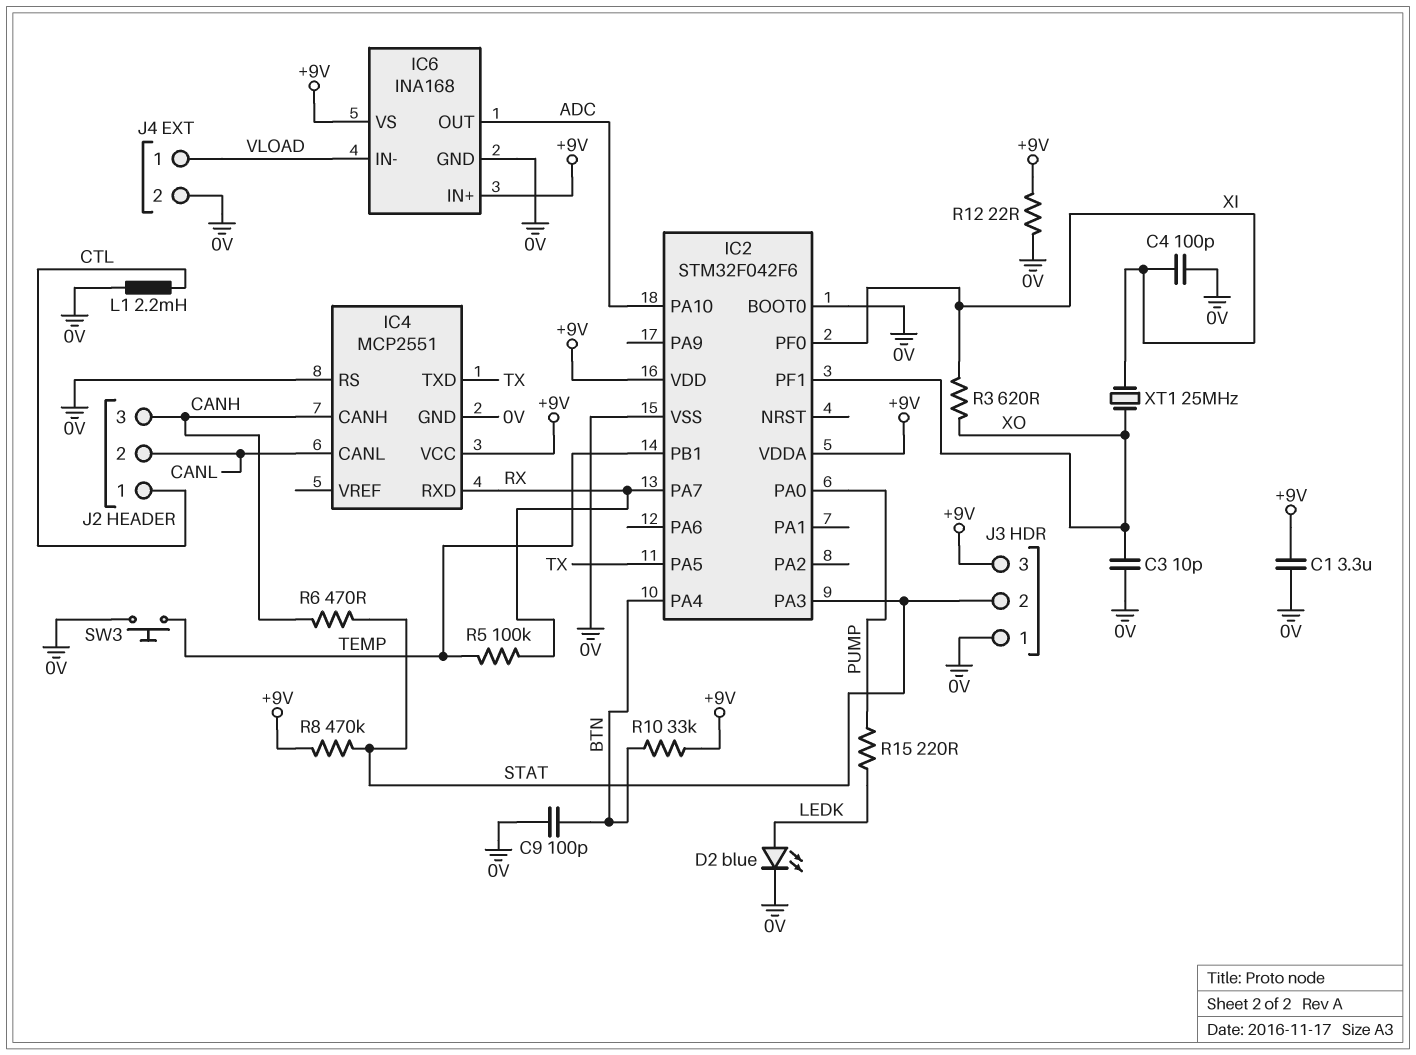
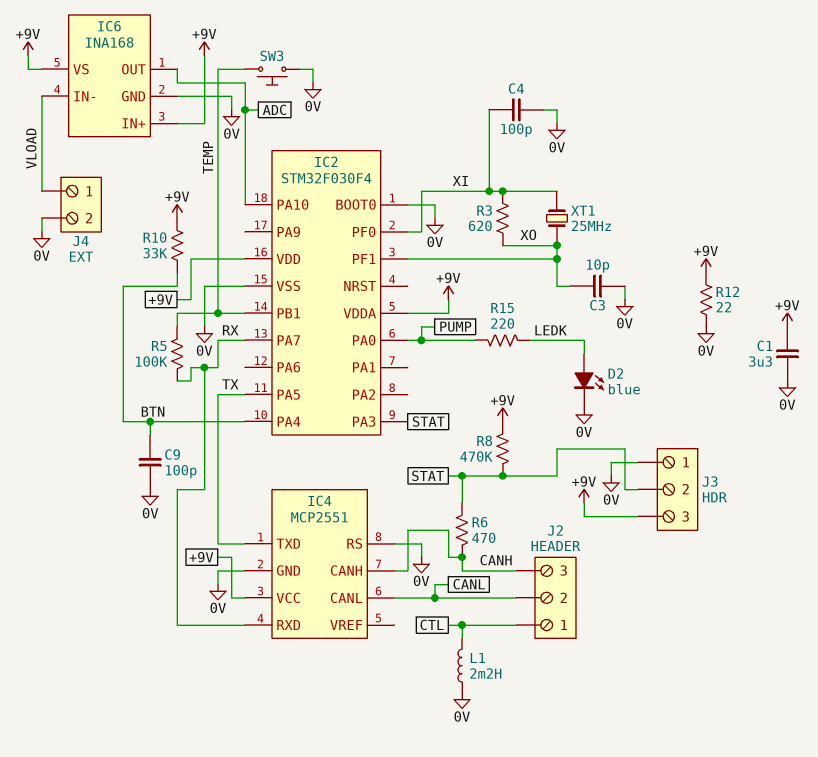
IC2: STM32F042F6 -> STM32F030F4

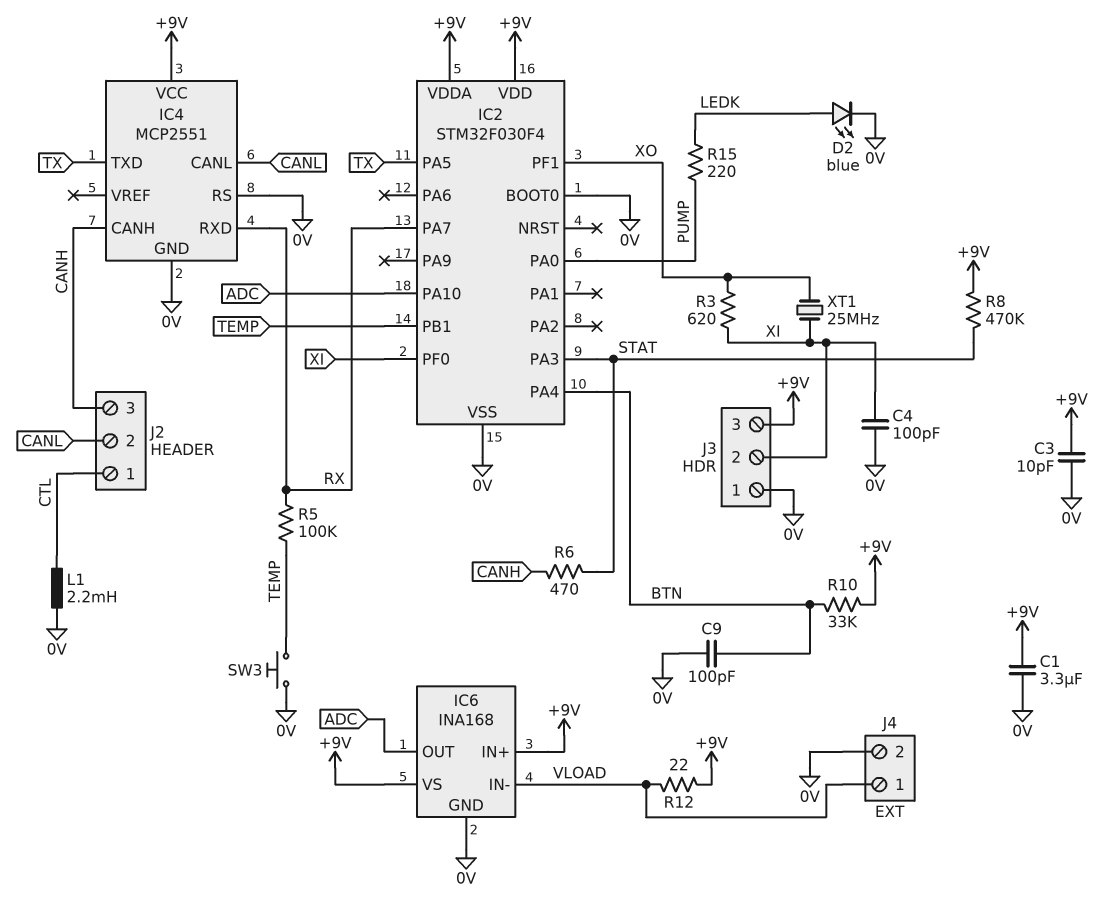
C3: 10pF (0V, XO) -> 10pF (+9V, 0V)
J3 pin 2: STAT -> XI
R12: 22 (+9V, 0V) -> 22 (+9V, VLOAD)

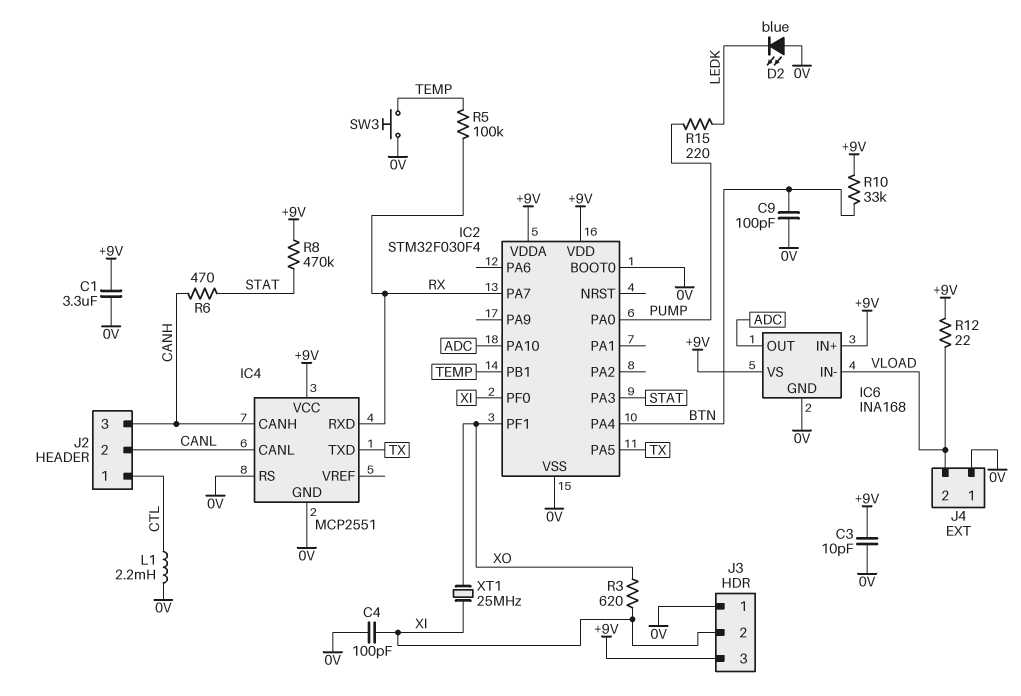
D2: LED blue (A LEDK, K 0V) -> LED blue (A 0V, K LEDK)
J4 pin 1: VLOAD -> 0V
J4 pin 2: 0V -> VLOAD

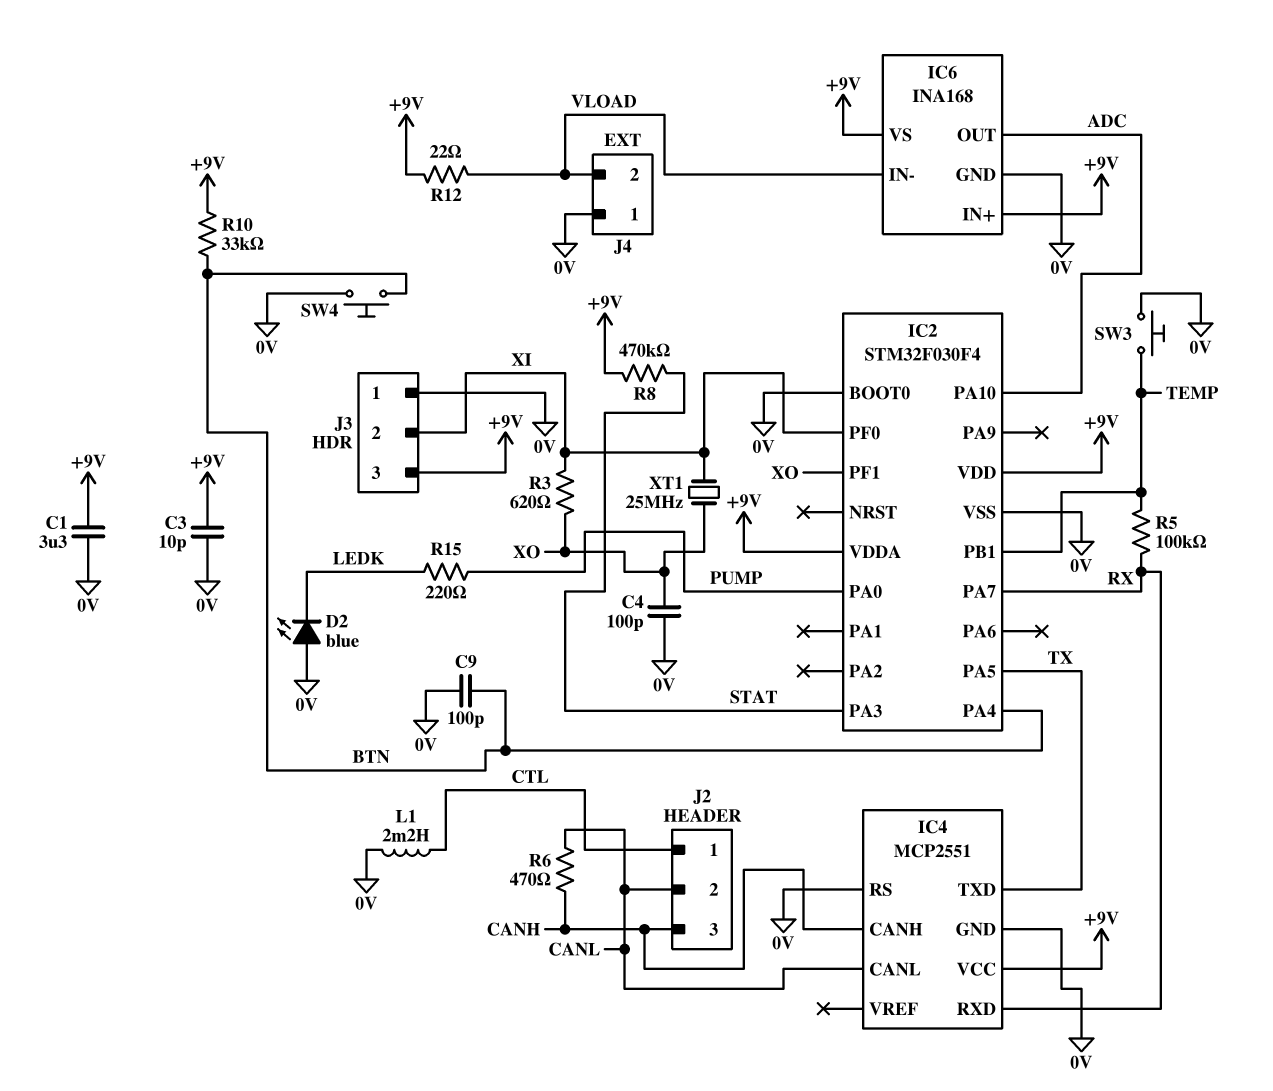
C4: 100pF (0V, XI) -> 100pF (0V, XO)
R6: 470 (CANH, STAT) -> 470 (CANH, CANL)
SW4: none -> button (0V, BTN)

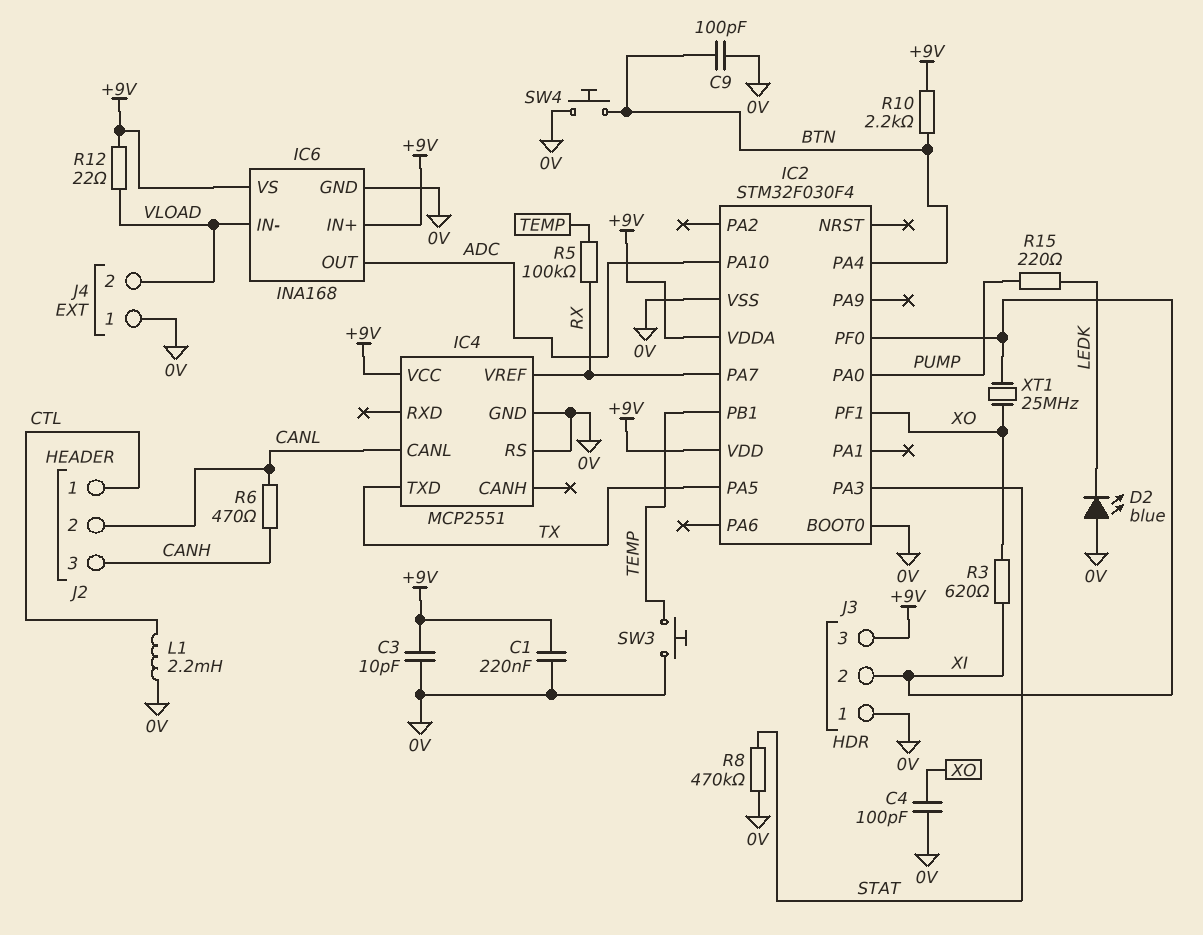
C1: 3.3uF (+9V, 0V) -> 220nF (+9V, 0V)
IC4 pin CANH: CANH -> none
IC4 pin RXD: RX -> none
IC4 pin VREF: none -> RX
R8: 470k (+9V, STAT) -> 470k (0V, STAT)
R10: 33k (+9V, BTN) -> 2.2k (+9V, BTN)

